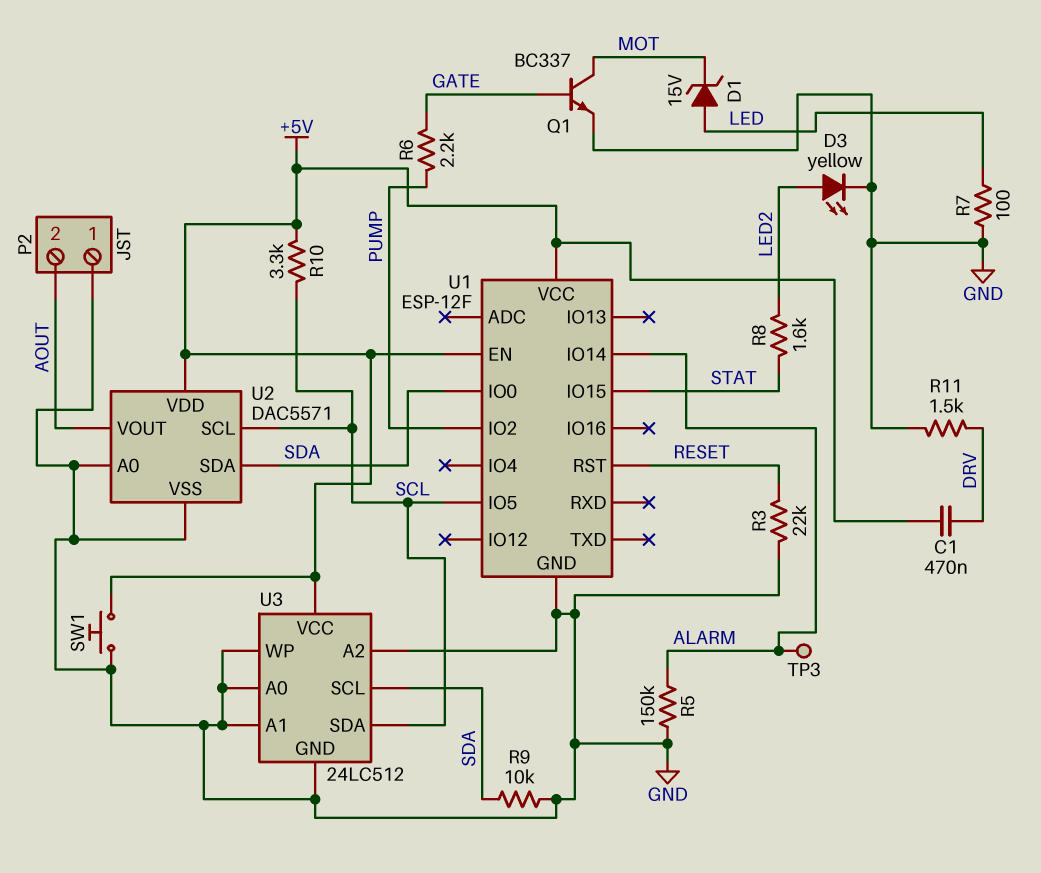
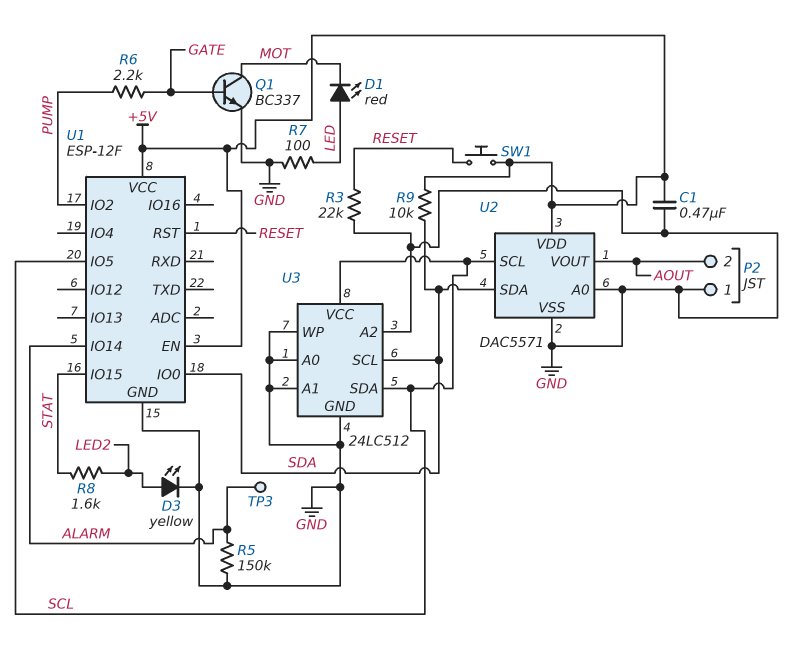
C1: 470nF (+5V, DRV) -> 470nF (+5V, GND)
D1: zener 15V (A LED, K MOT) -> LED red (A LED, K MOT)
R9: 10k (GND, SDA) -> 10k (+5V, SDA)
R10: 3.3k (+5V, SCL) -> none
R11: 1.5k (DRV, GND) -> none
SW1: button (+5V, GND) -> button (+5V, RESET)
U3 pin VCC: +5V -> SCL

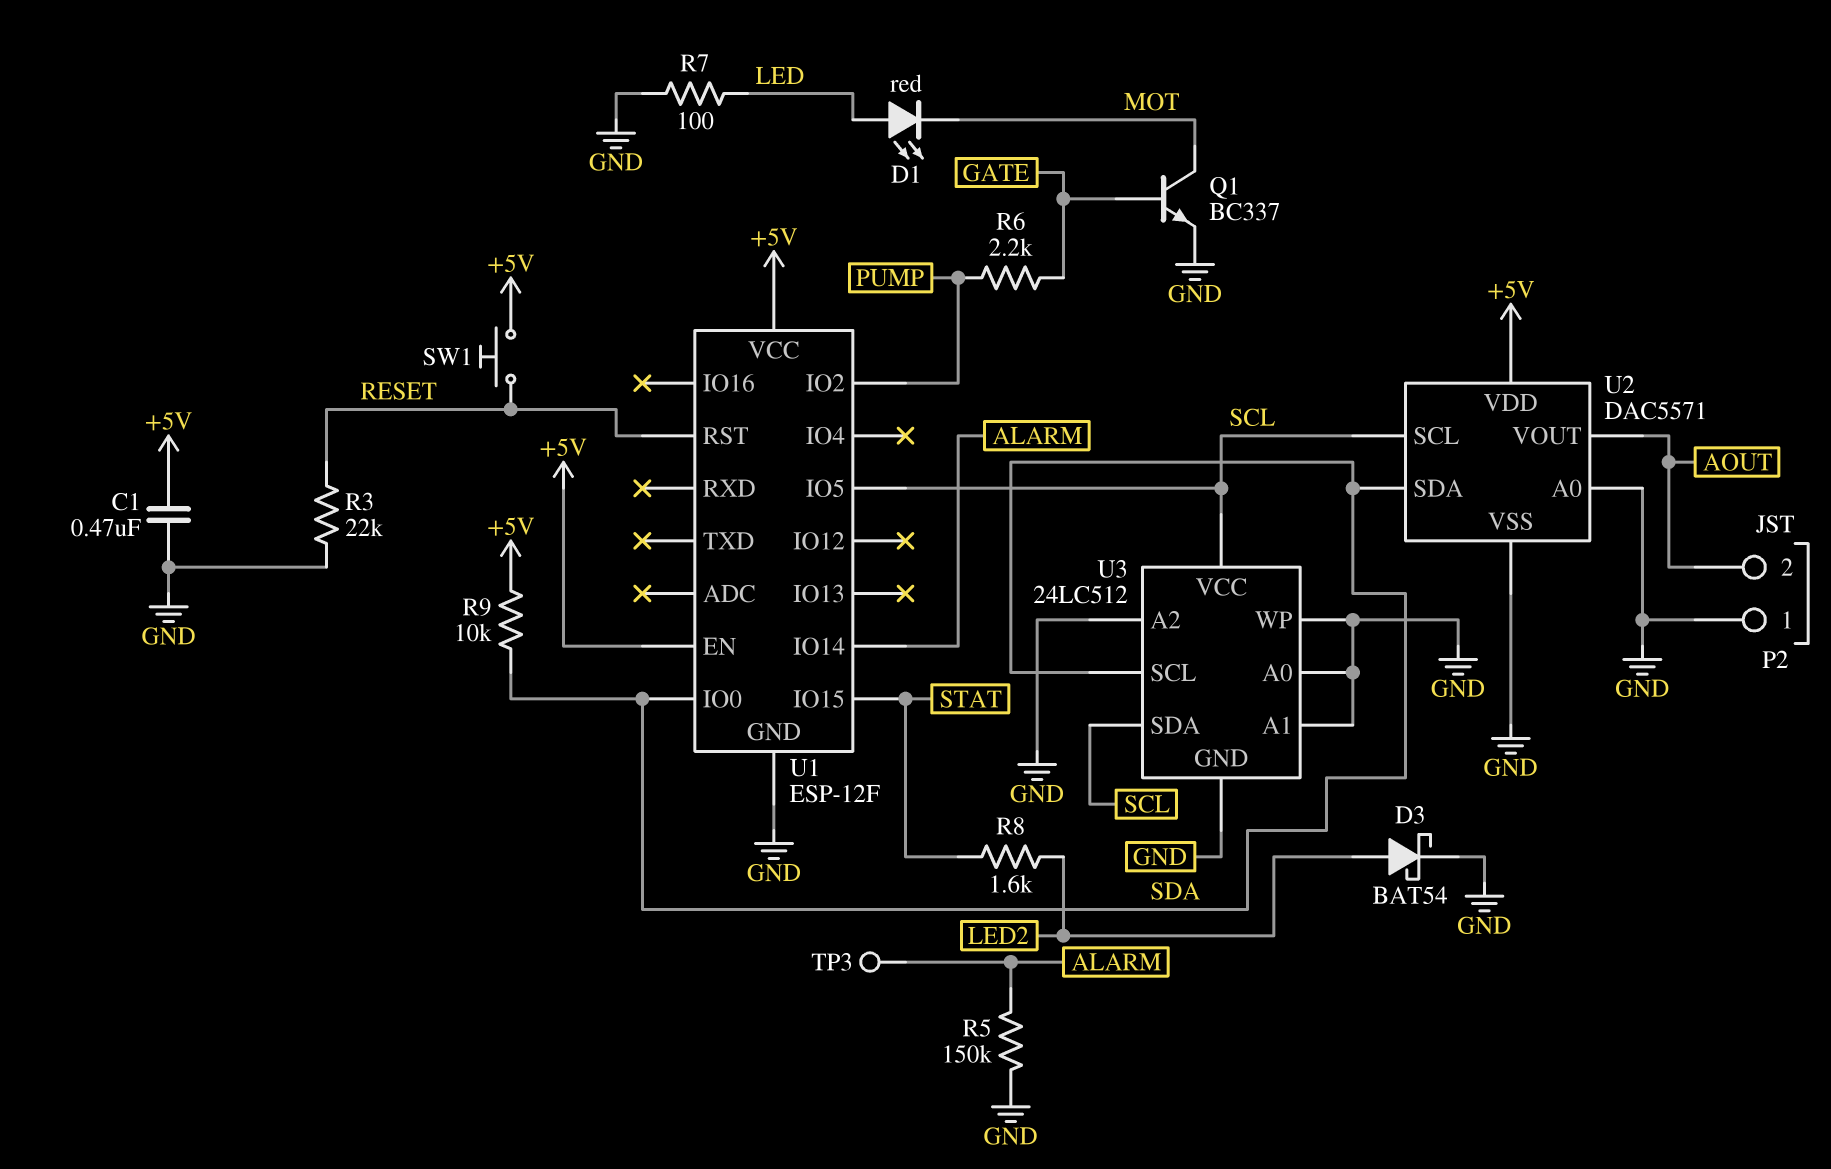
D3: LED yellow (A LED2, K GND) -> schottky BAT54 (A LED2, K GND)

